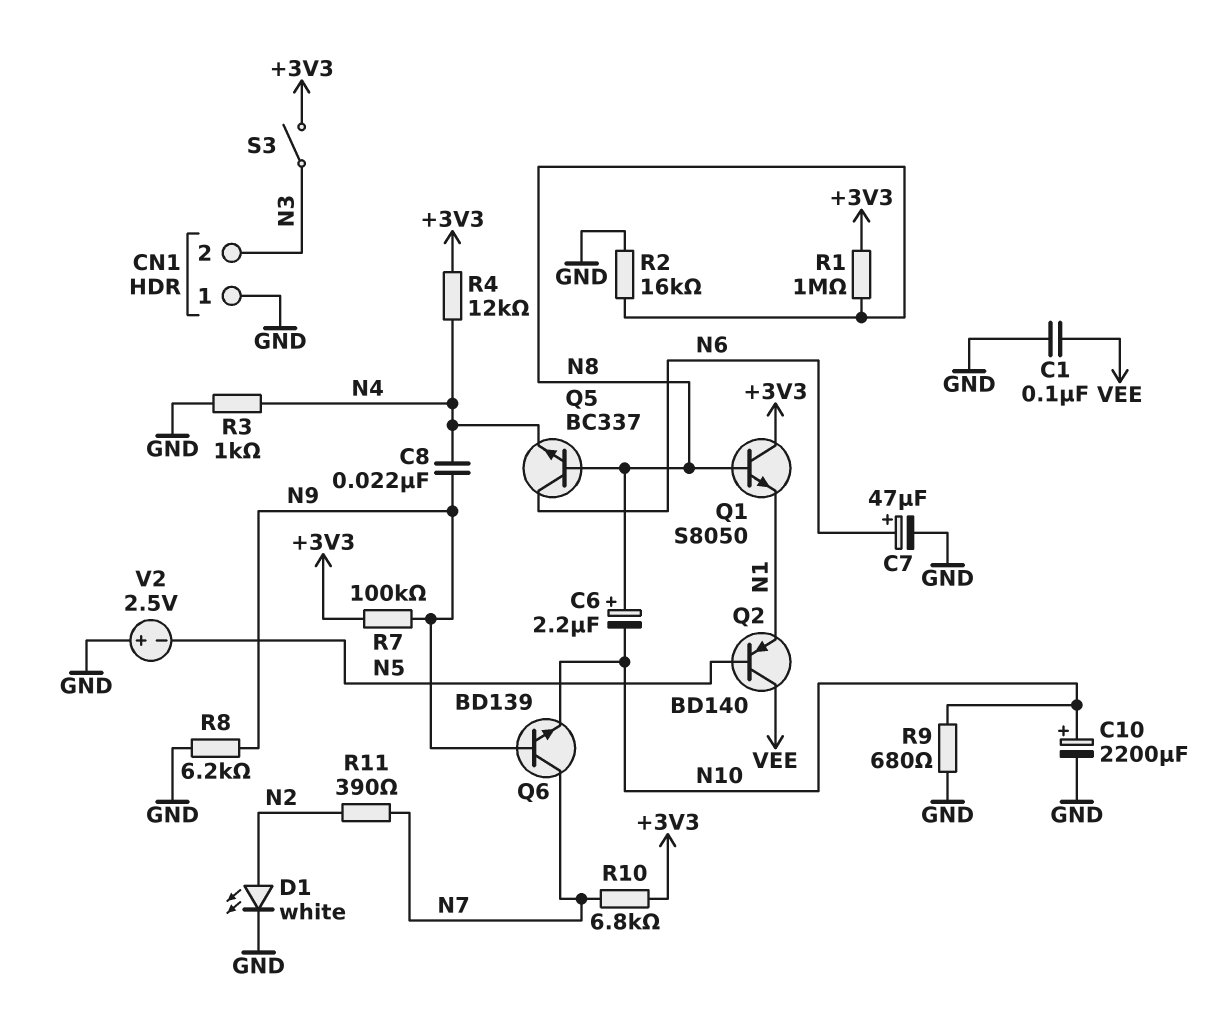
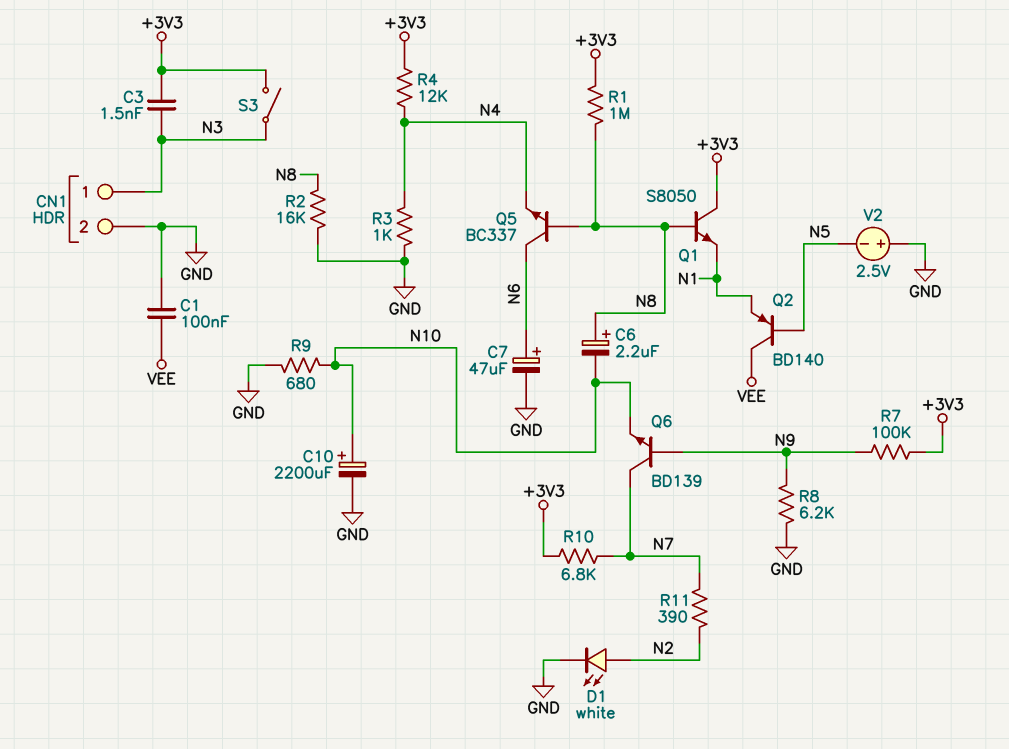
C3: none -> 1.5nF (+3V3, N3)
C8: 22nF (N4, N9) -> none
CN1 pin 1: GND -> N3
CN1 pin 2: N3 -> GND

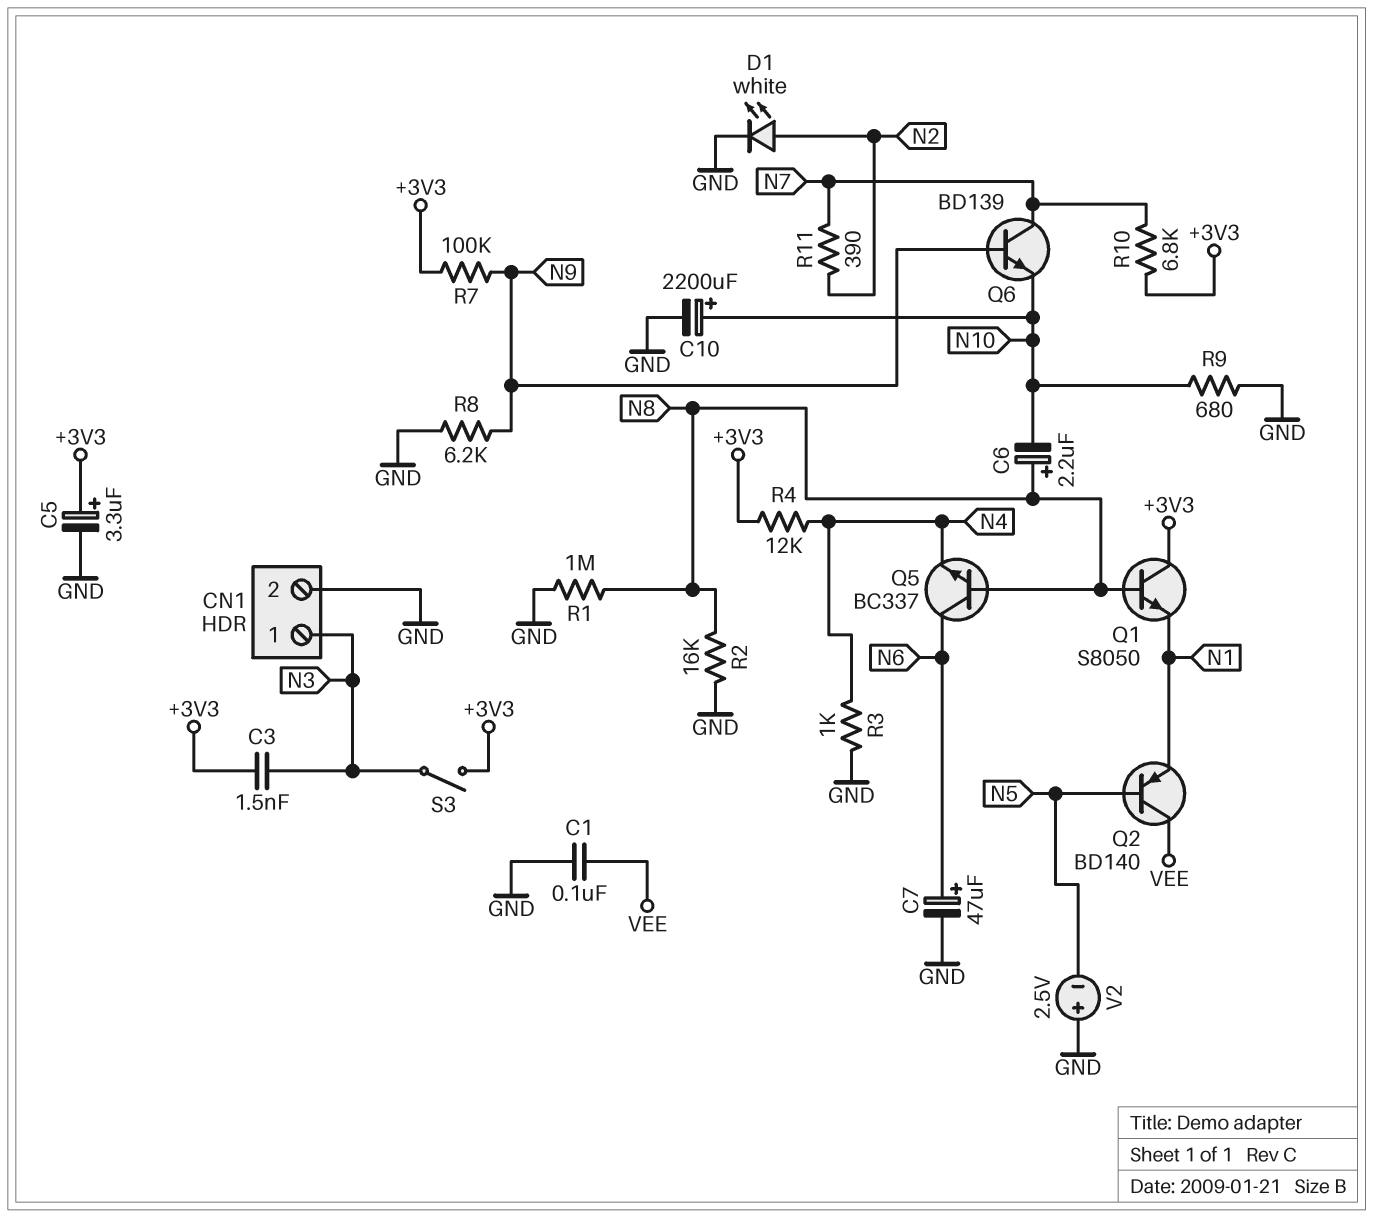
C5: none -> 3.3uF (plus +3V3, minus GND)
R1: 1M (+3V3, N8) -> 1M (GND, N8)

